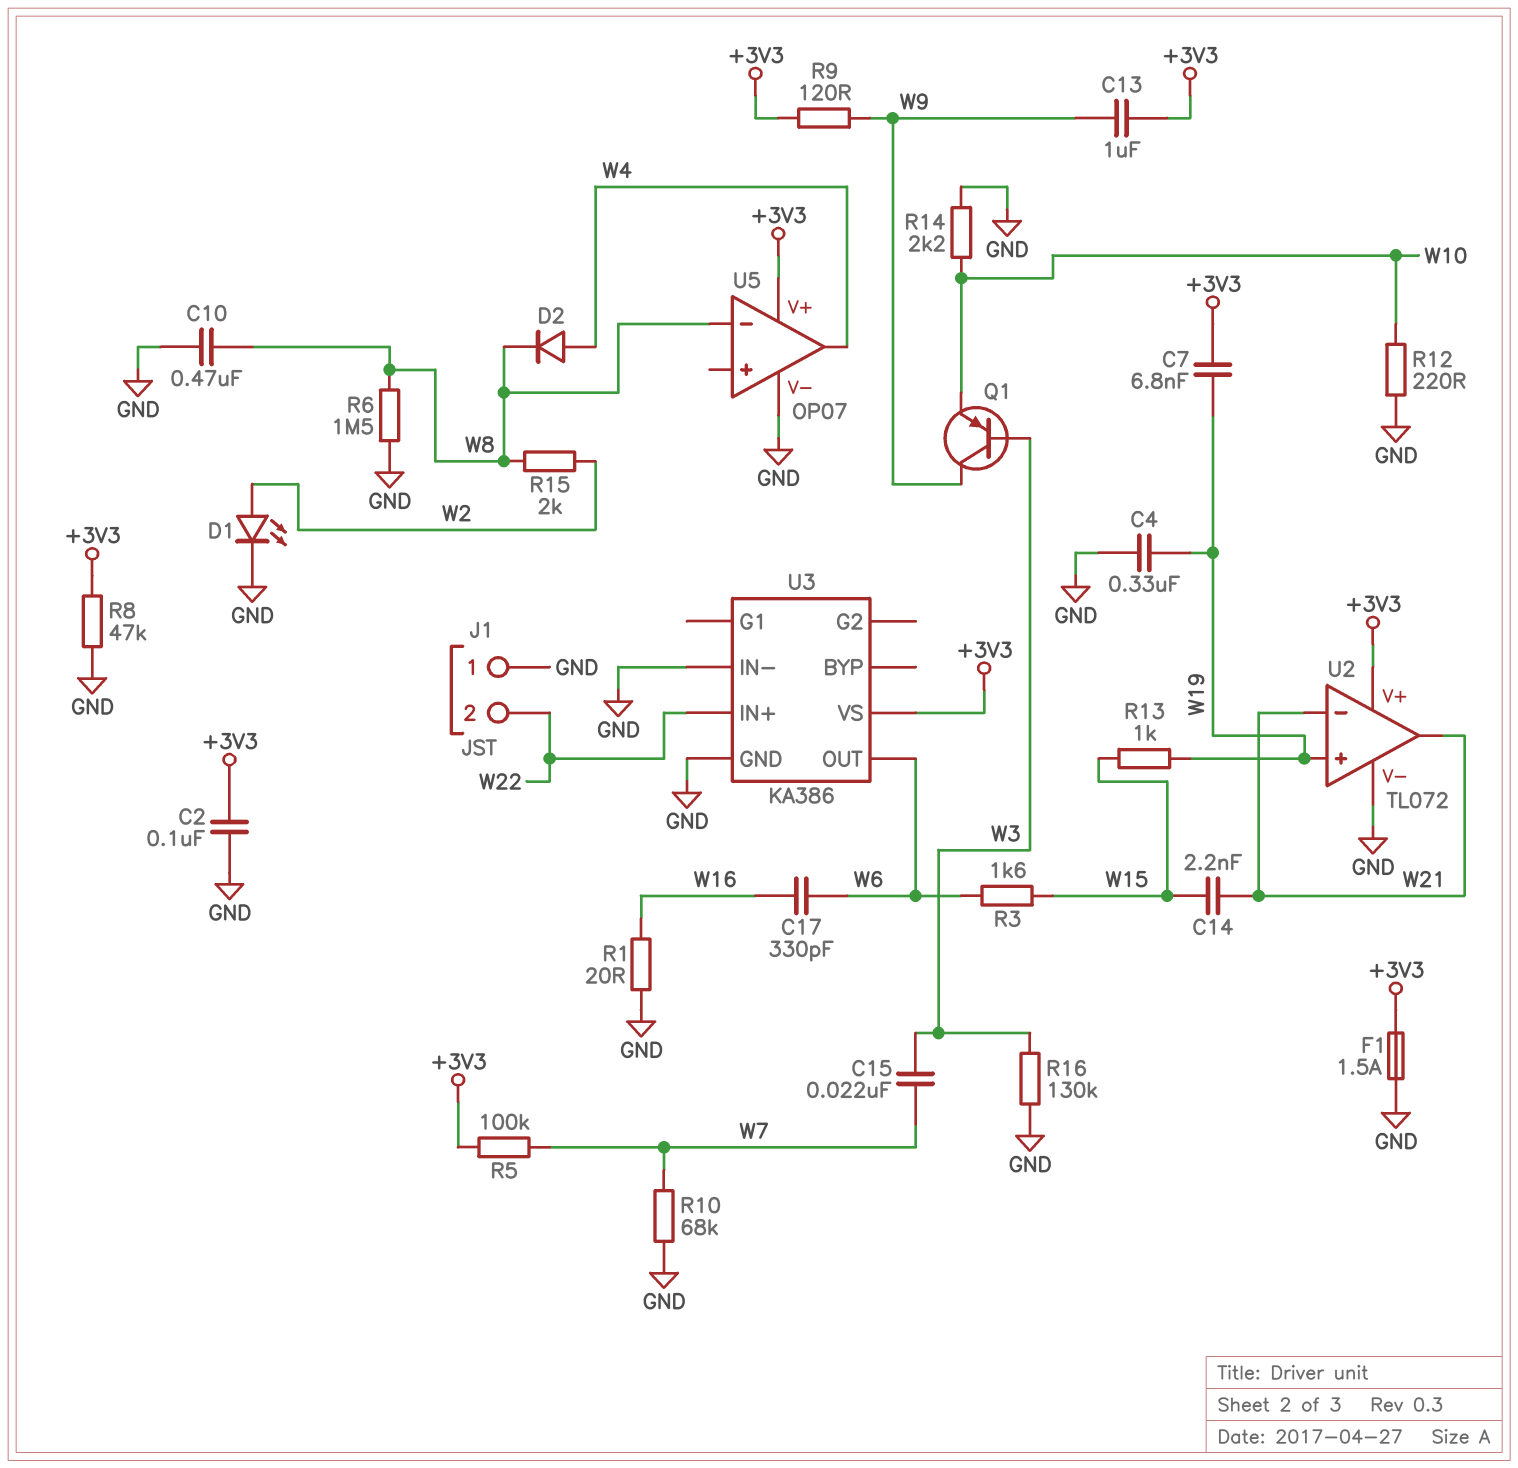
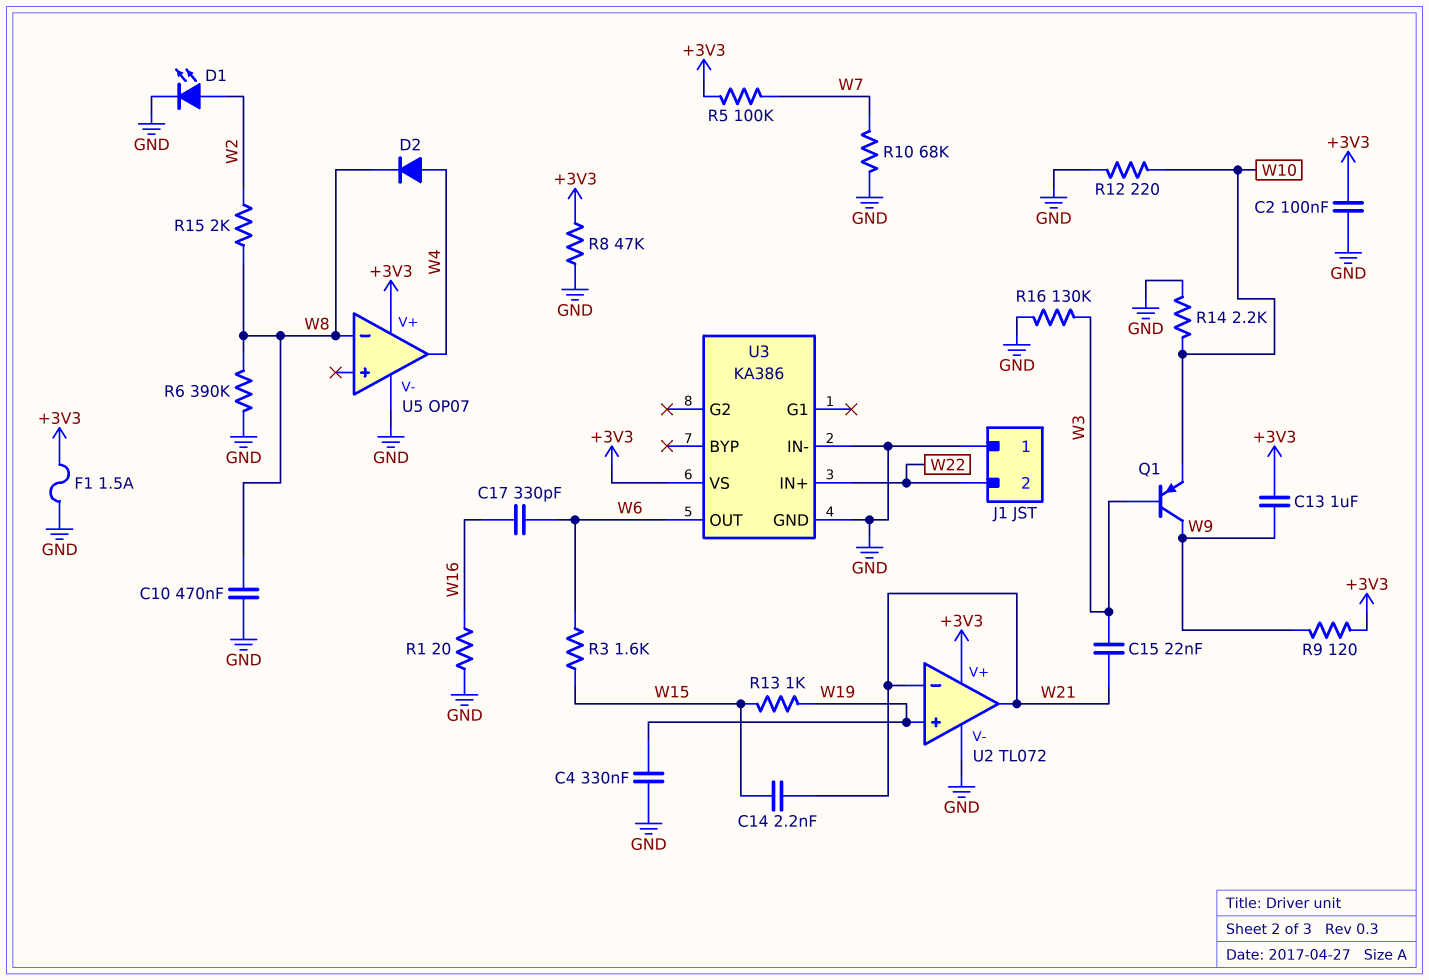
C7: 6.8nF (+3V3, W19) -> none
C15: 22nF (W3, W7) -> 22nF (W3, W21)
R6: 1.5M (GND, W8) -> 390k (GND, W8)

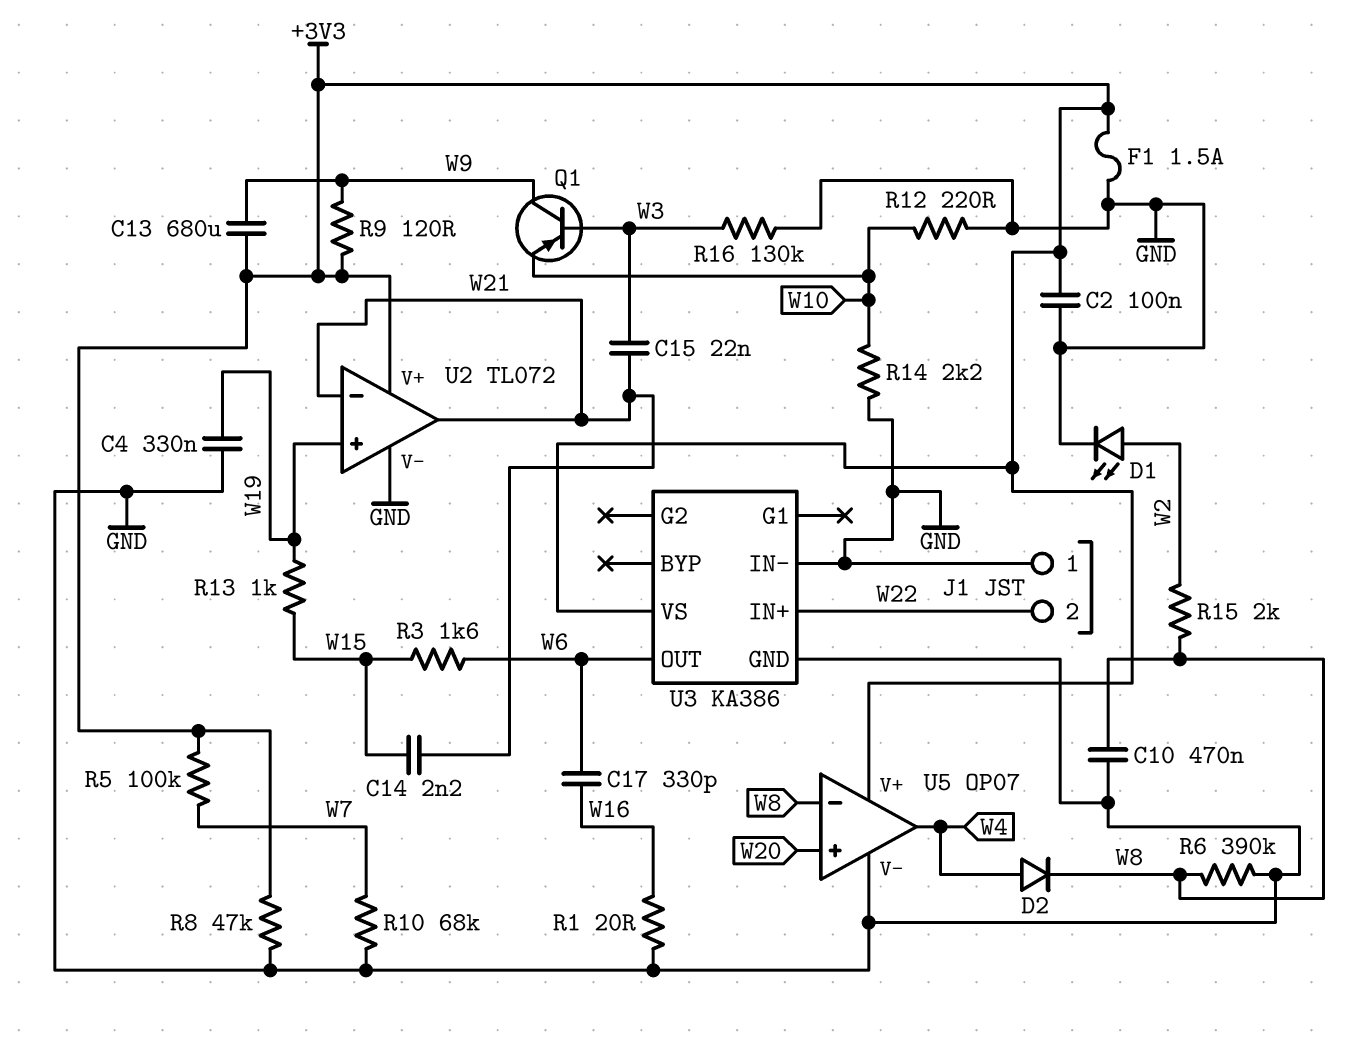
C13: 1uF (+3V3, W9) -> 680uF (+3V3, W9)
U5 pin in+: none -> W20

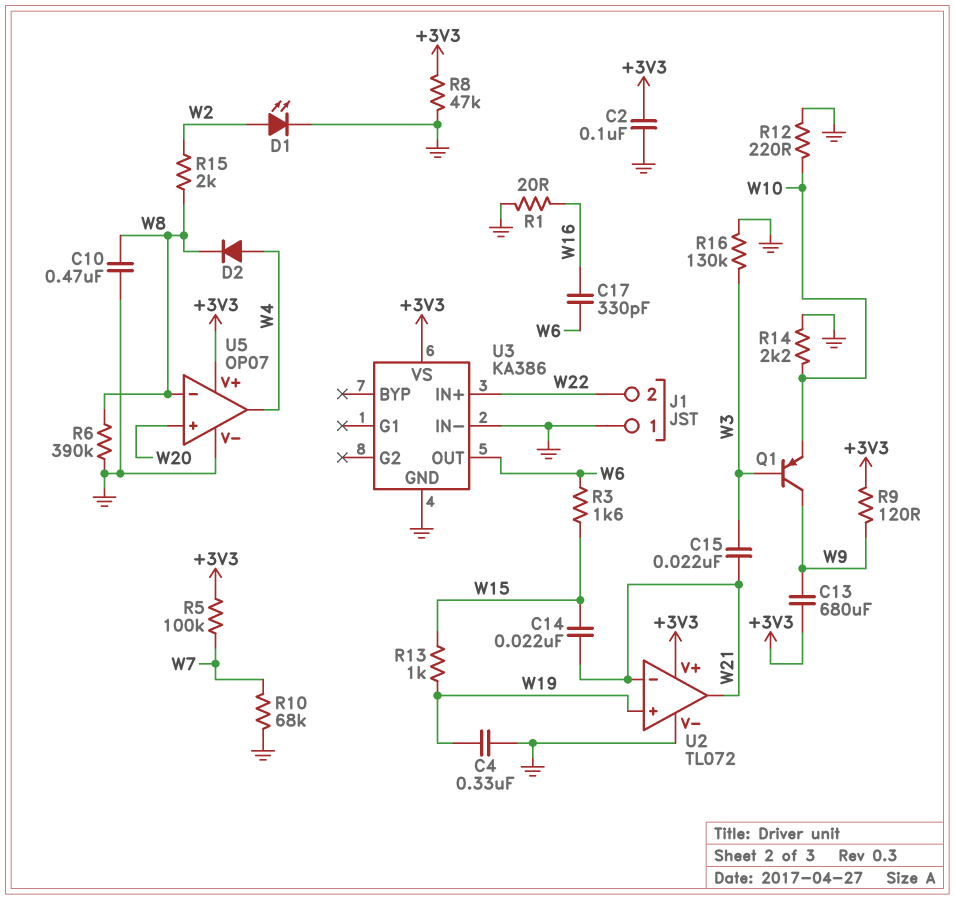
C14: 2.2nF (W15, W21) -> 22nF (W15, W21)
F1: 1.5A (+3V3, GND) -> none

